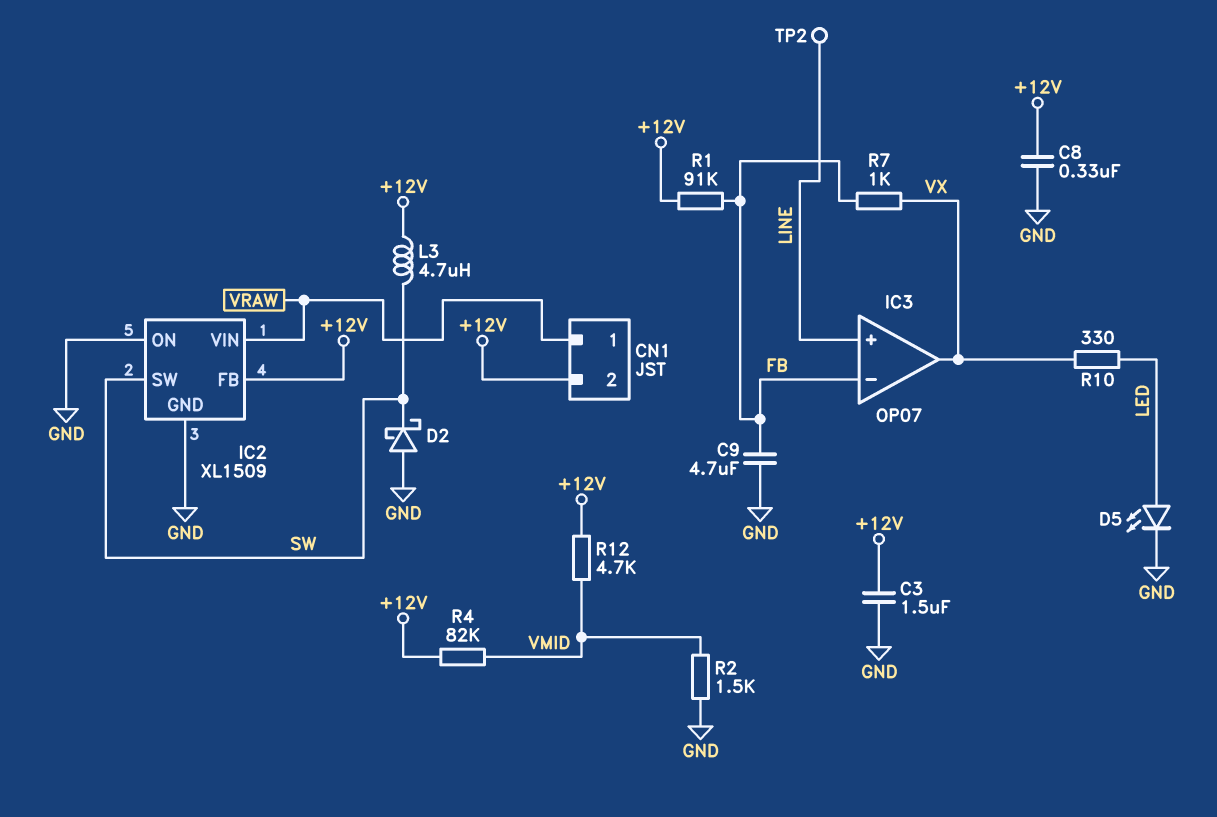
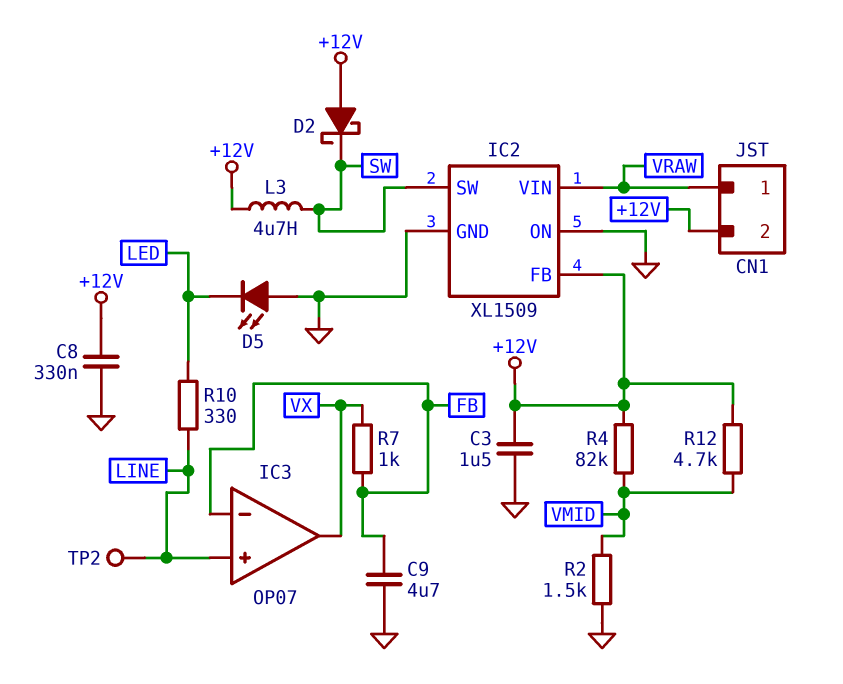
D2: schottky (A GND, K SW) -> schottky (A +12V, K SW)
D5: LED (A LED, K GND) -> LED (A GND, K LED)
R1: 91k (+12V, FB) -> none
R10: 330 (LED, VX) -> 330 (LED, LINE)

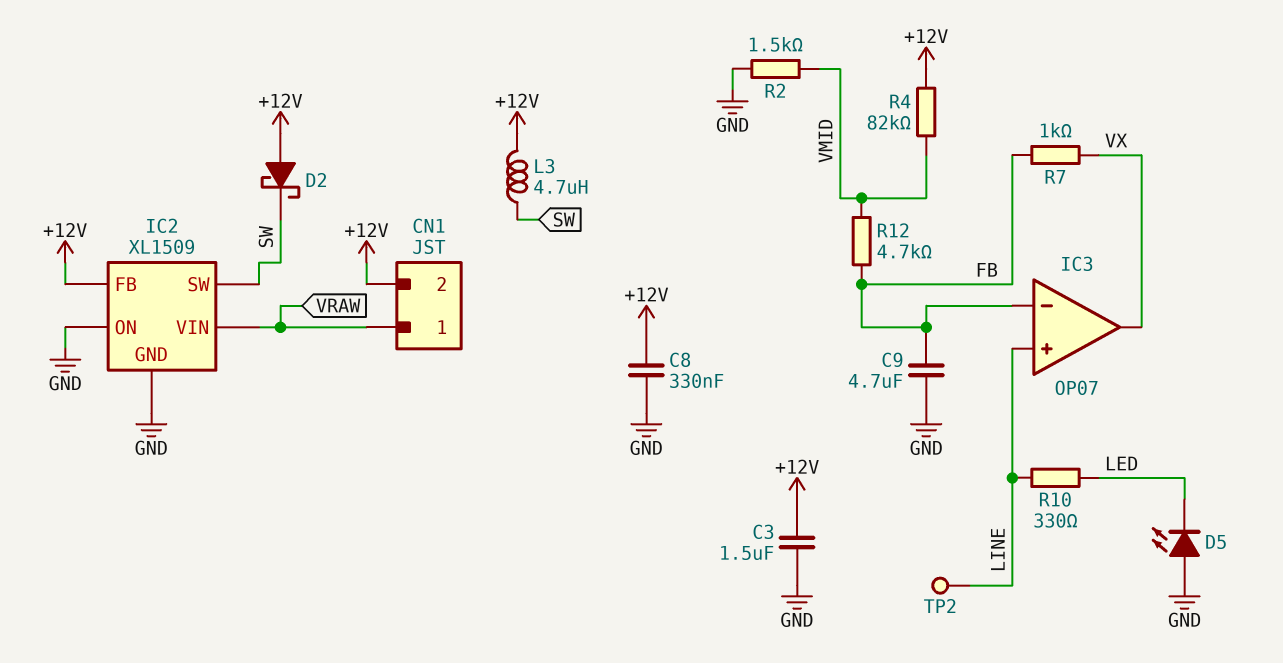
R12: 4.7k (+12V, VMID) -> 4.7k (FB, VMID)

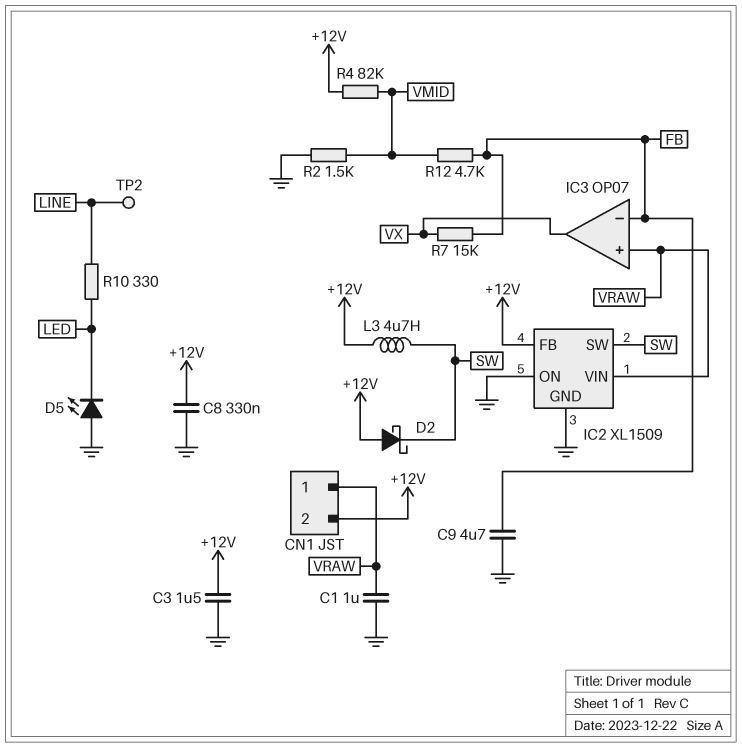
C1: none -> 1uF (GND, VRAW)
IC3 pin in+: LINE -> VRAW
R7: 1k (FB, VX) -> 15k (FB, VX)

